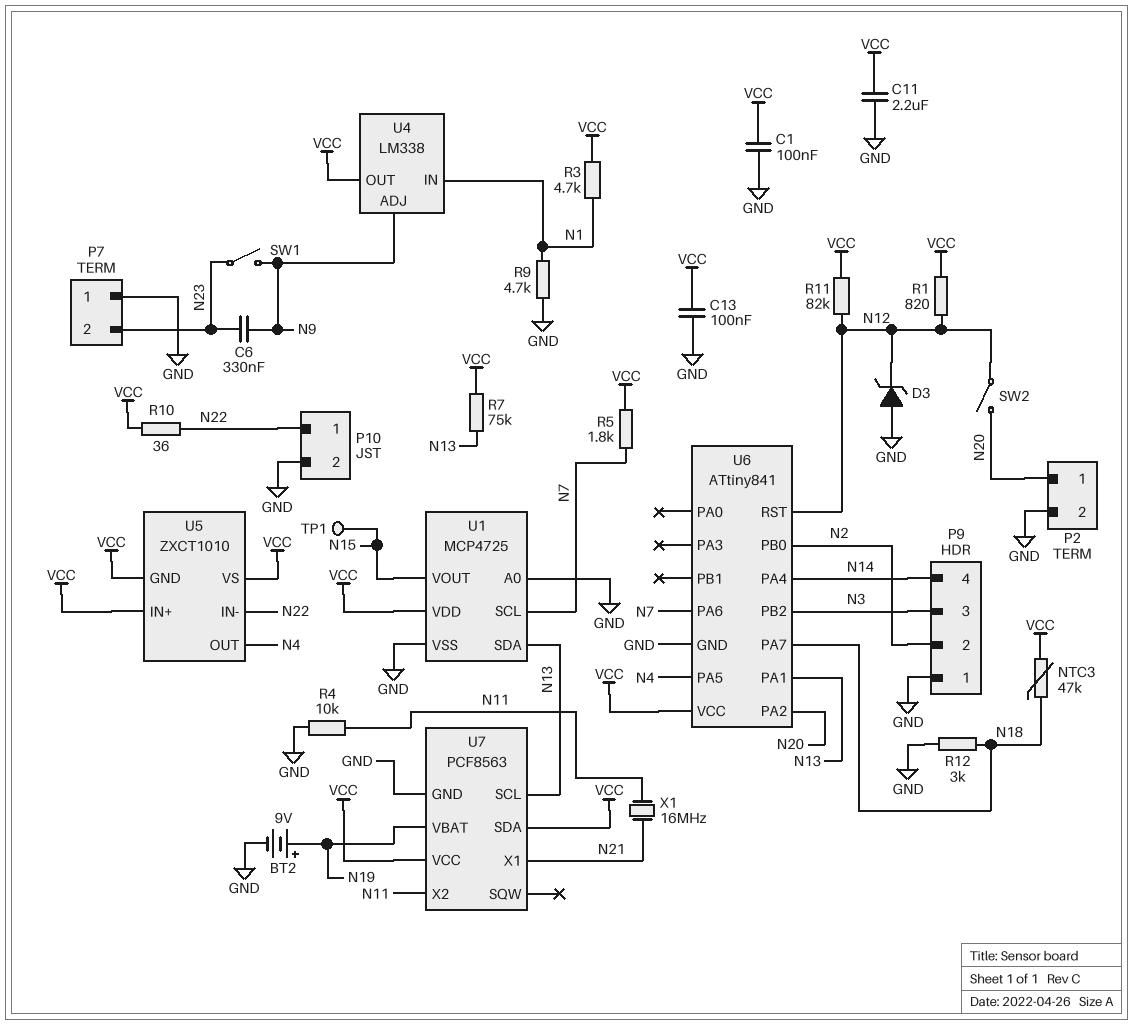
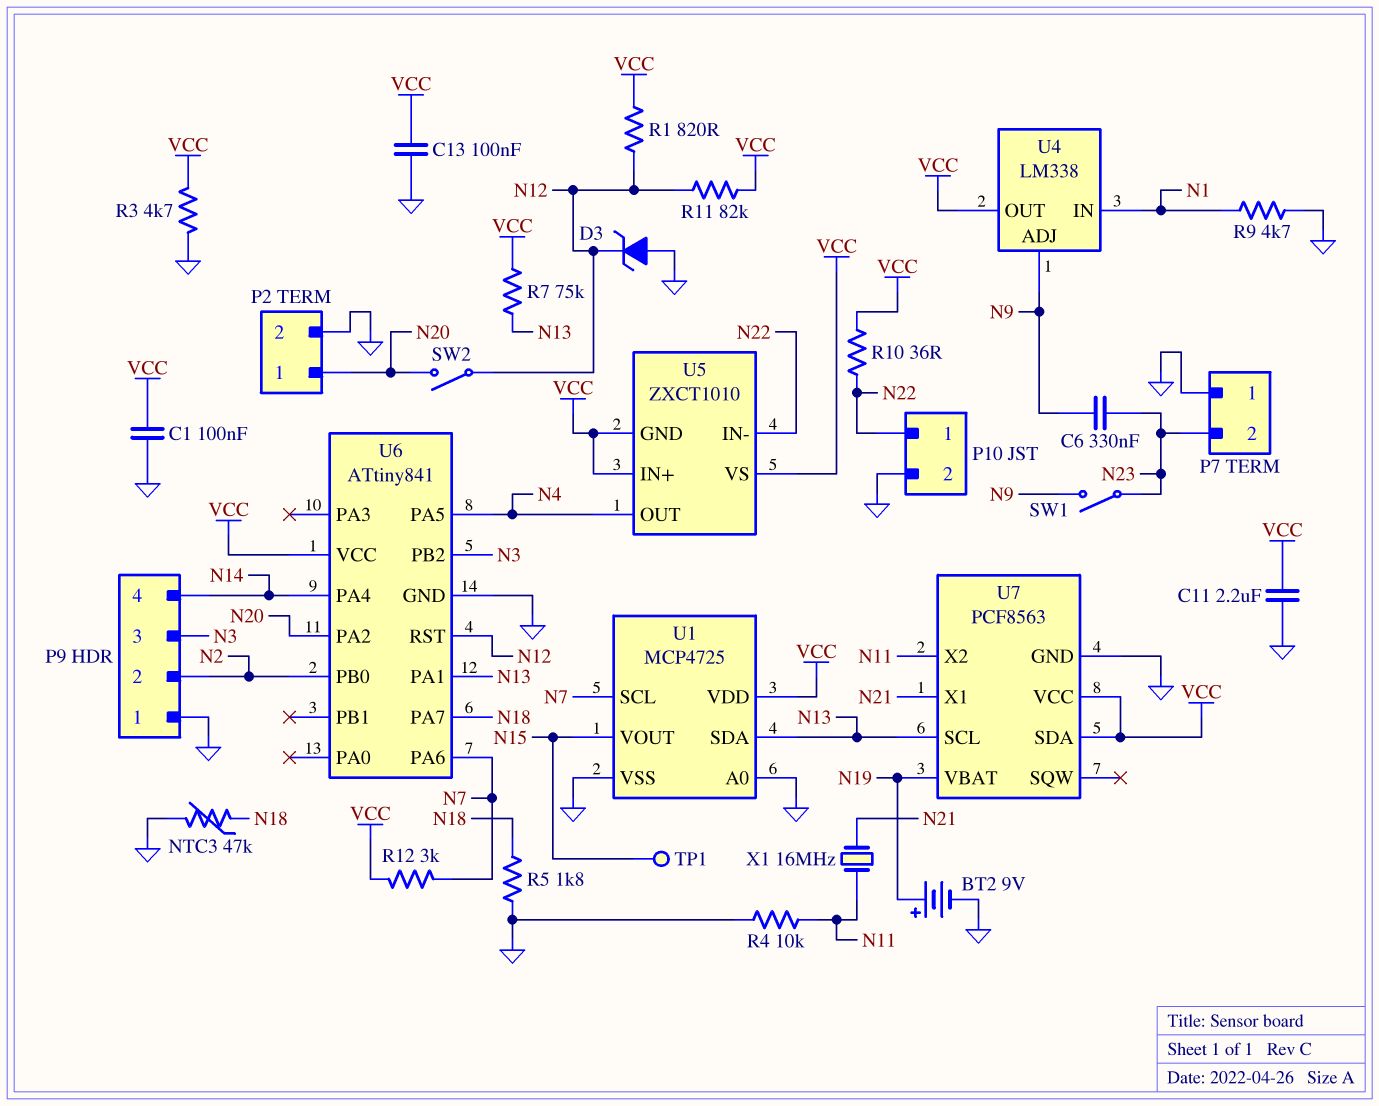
NTC3: 47k (N18, VCC) -> 47k (GND, N18)
R3: 4.7k (N1, VCC) -> 4.7k (GND, VCC)
R5: 1.8k (N7, VCC) -> 1.8k (GND, N18)
R12: 3k (GND, N18) -> 3k (N7, VCC)

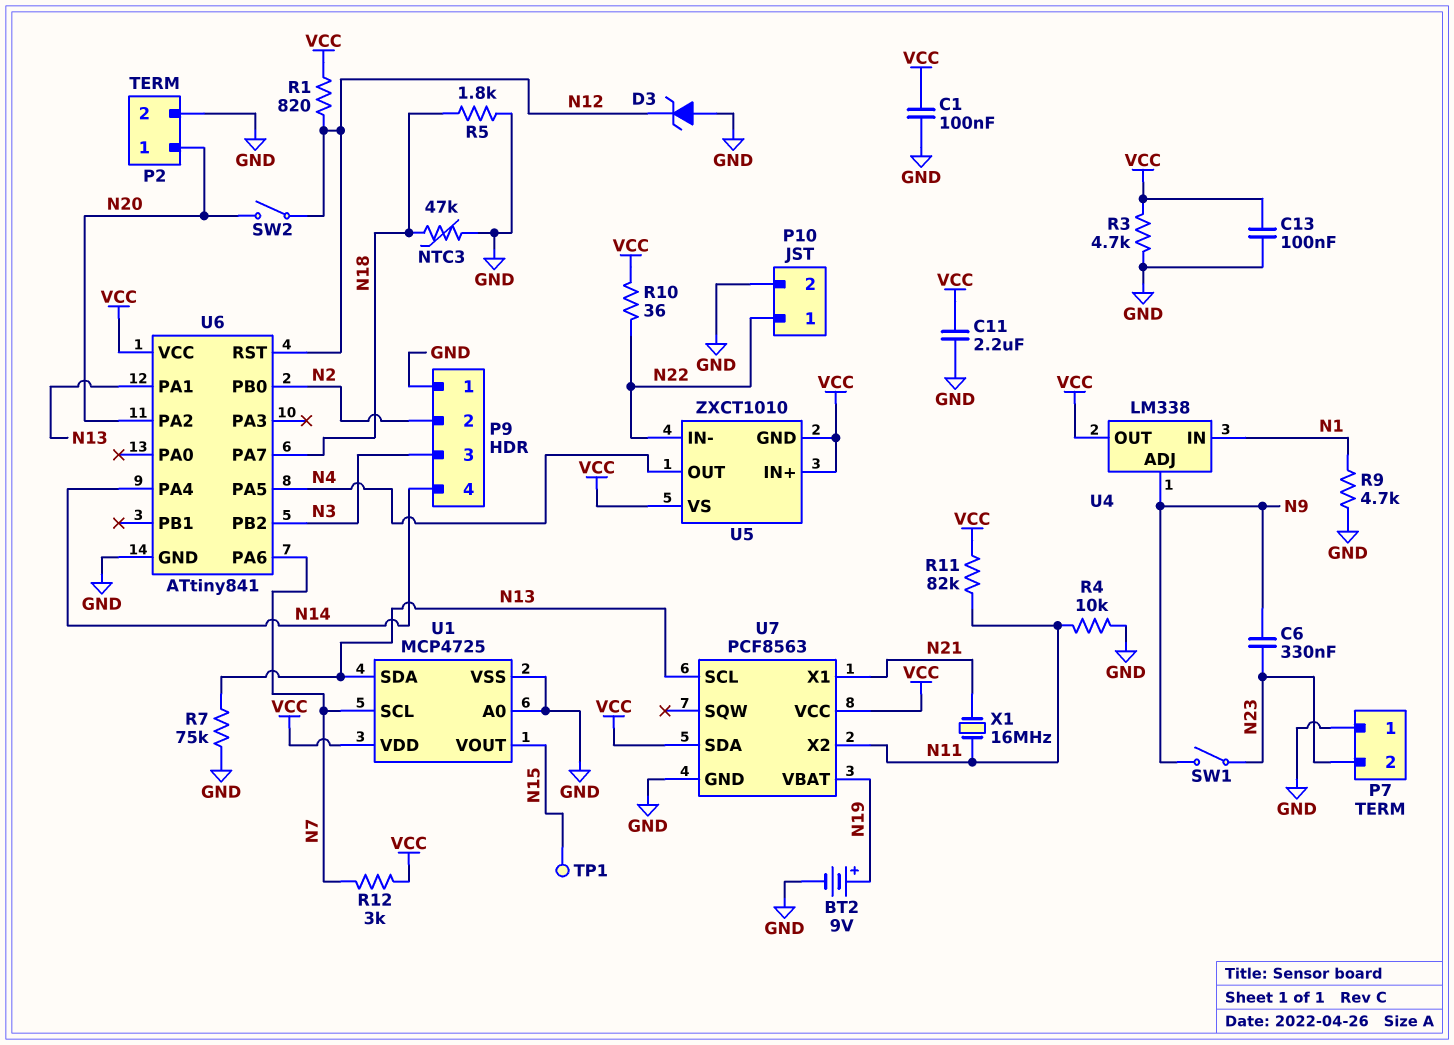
R7: 75k (N13, VCC) -> 75k (GND, N13)
R11: 82k (N12, VCC) -> 82k (N11, VCC)

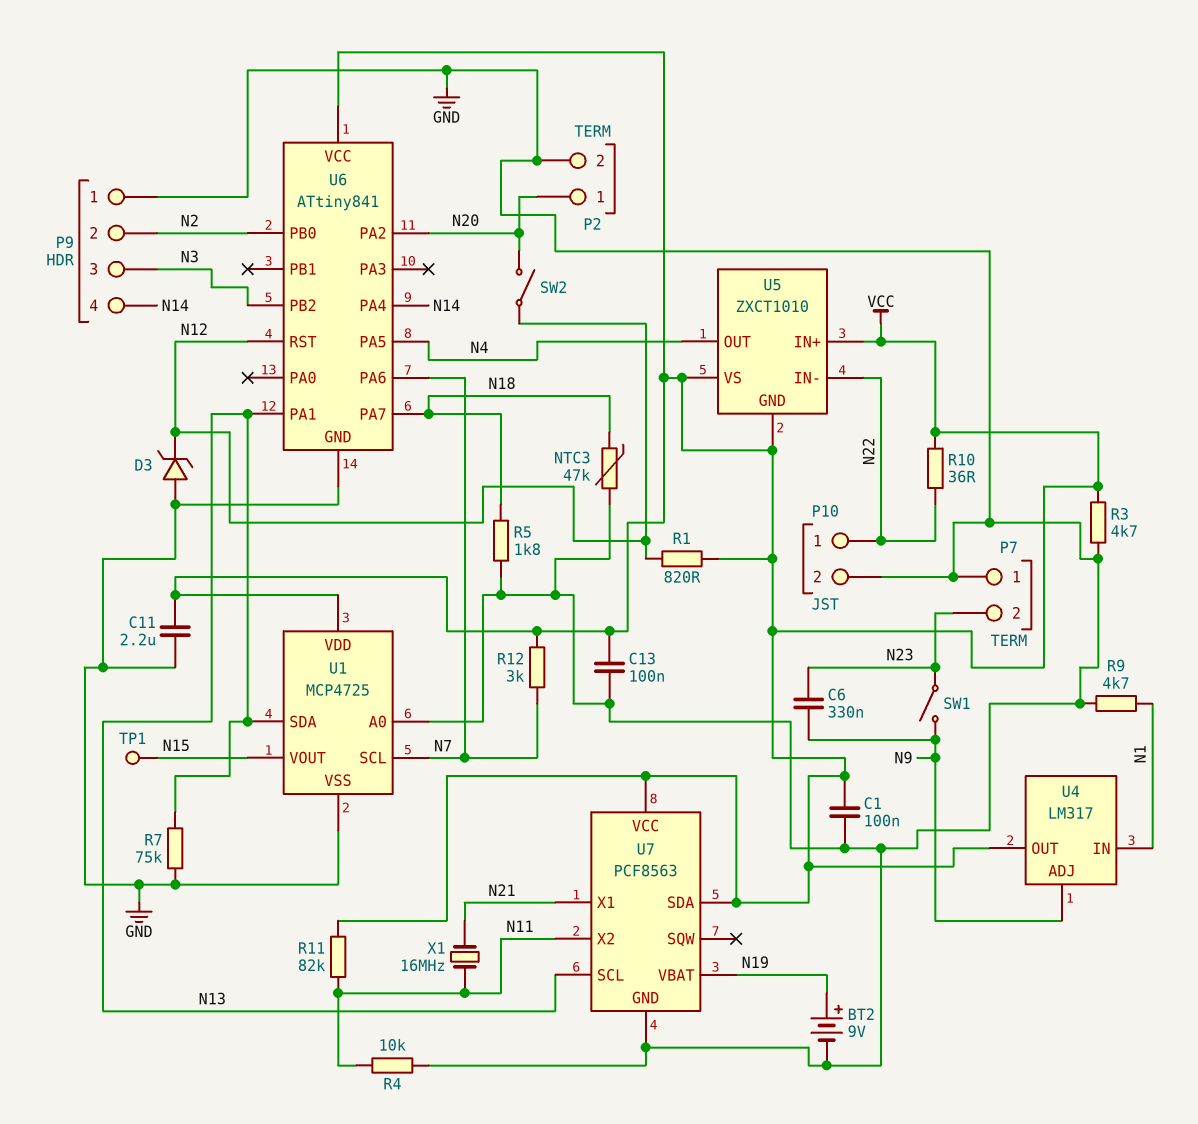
U4: LM338 -> LM317

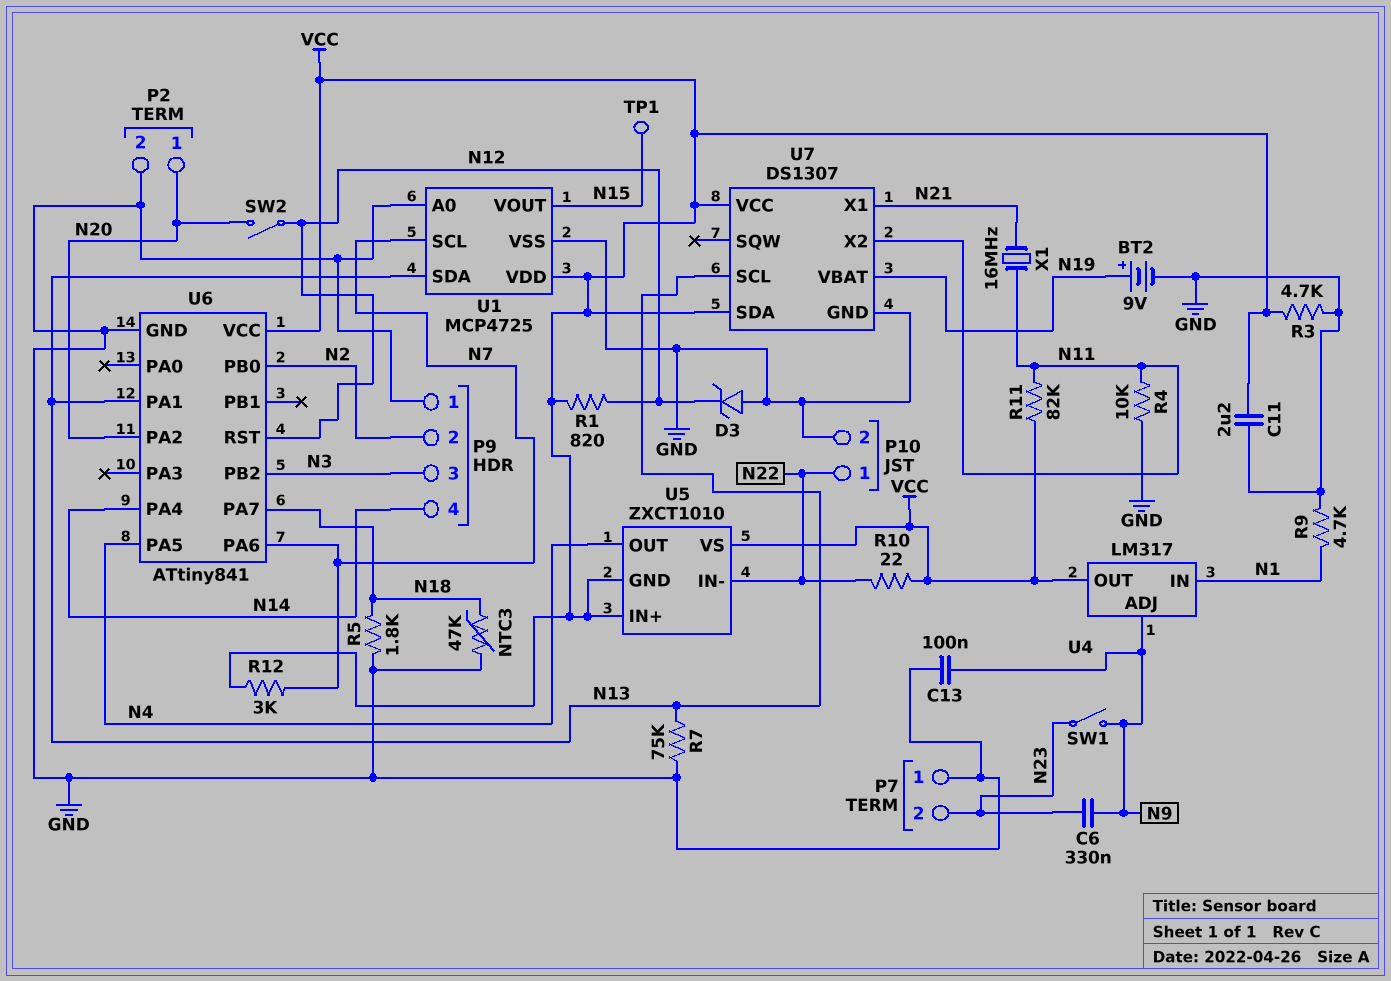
C1: 100nF (GND, VCC) -> none
C13: 100nF (GND, VCC) -> 100nF (GND, N9)
R10: 36 (N22, VCC) -> 22 (N22, VCC)
U7: PCF8563 -> DS1307

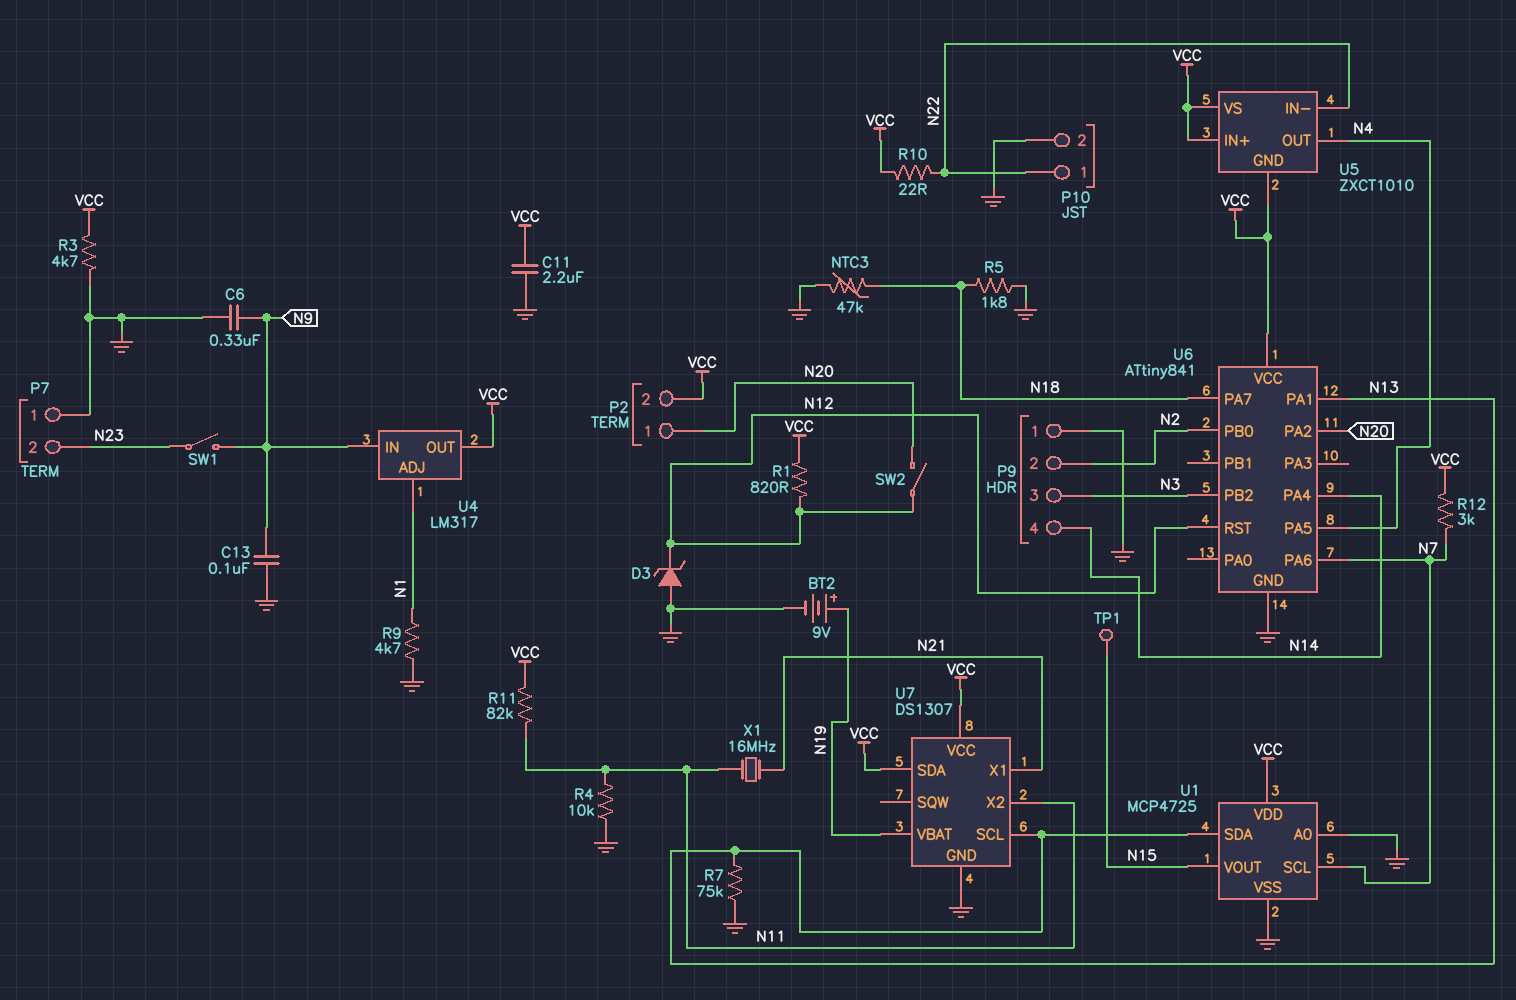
C6: 330nF (N9, N23) -> 330nF (GND, N9)
P2 pin 2: GND -> VCC
U4 pin ADJ: N9 -> N1
U4 pin IN: N1 -> N9

